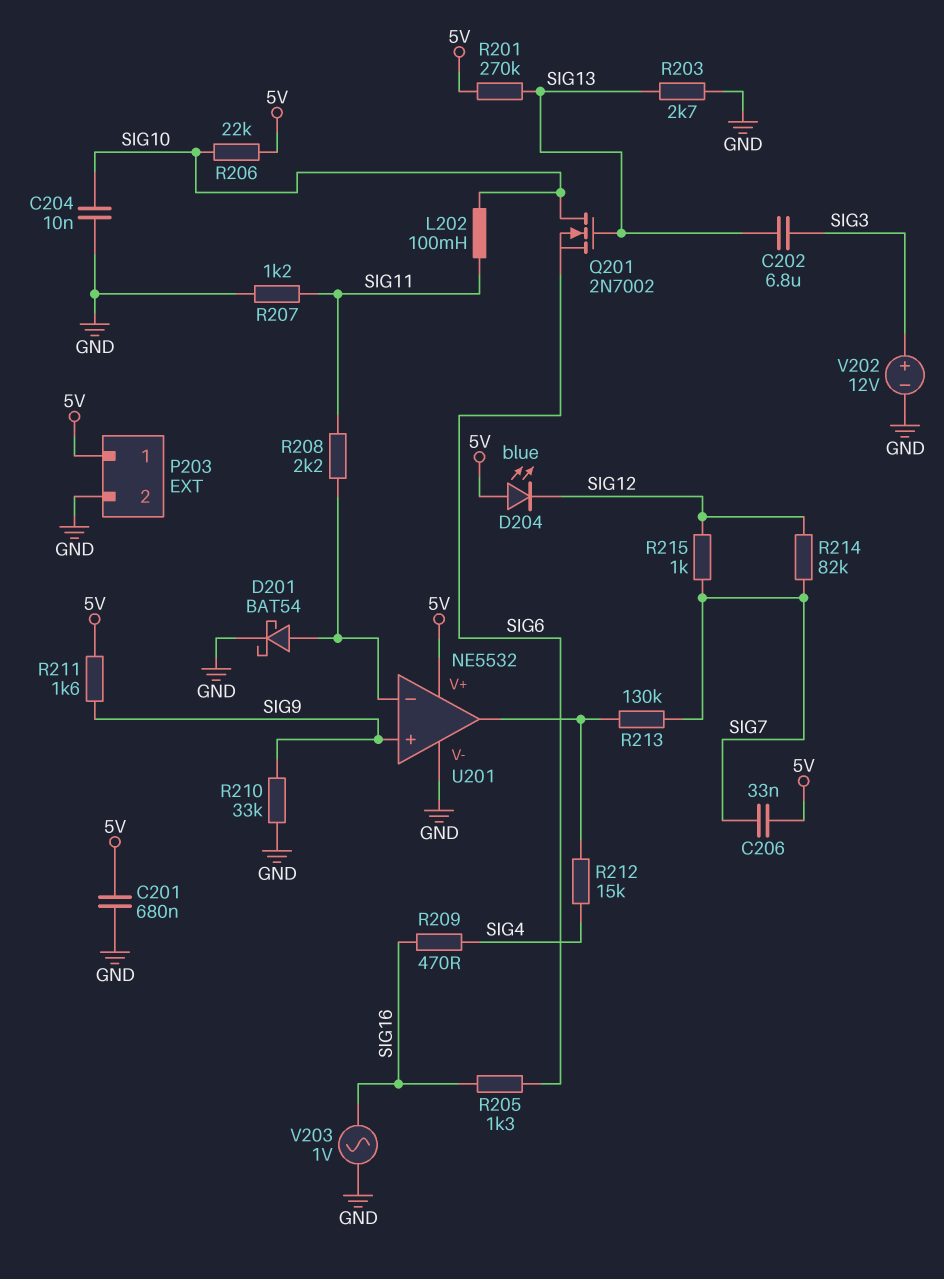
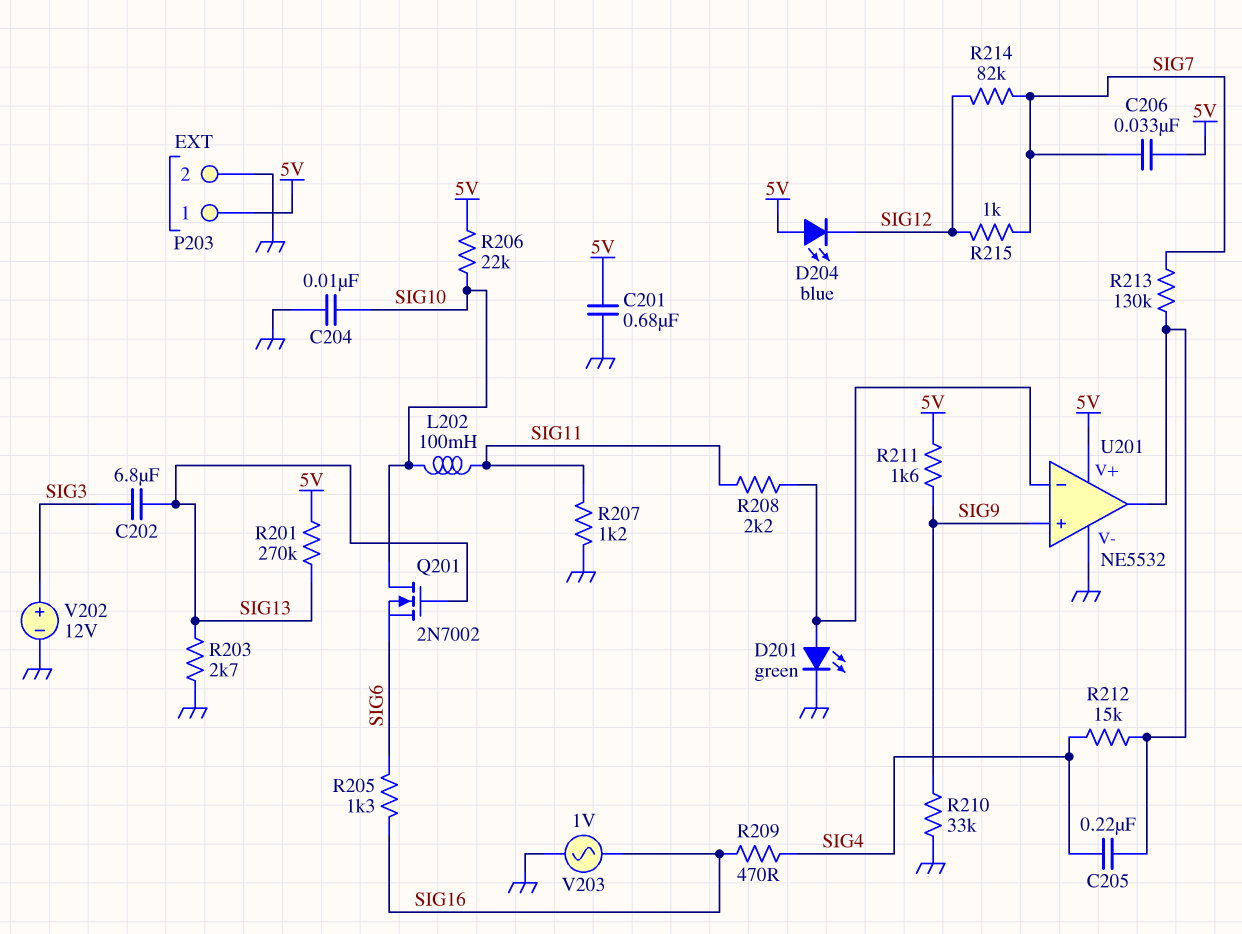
C205: none -> 220nF (SIG4, U201/out)
D201: schottky BAT54 (A U201/in-, K GND) -> LED green (A U201/in-, K GND)

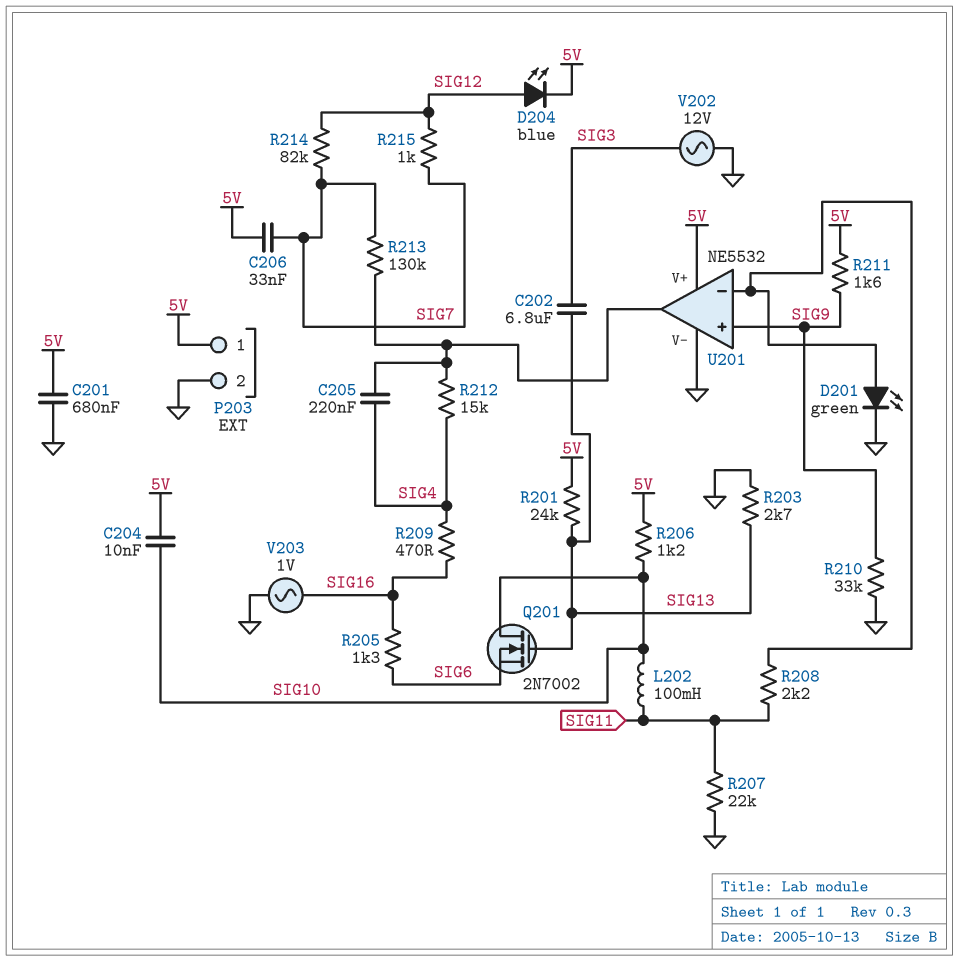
C204: 10nF (GND, SIG10) -> 10nF (5V, SIG10)
D204: LED blue (A 5V, K SIG12) -> LED blue (A SIG12, K 5V)
R201: 270k (5V, SIG13) -> 24k (5V, SIG13)
R206: 22k (5V, SIG10) -> 1.2k (5V, SIG10)
R207: 1.2k (GND, SIG11) -> 22k (GND, SIG11)
V202: 12V (plus SIG3, minus GND) -> AC 12V (GND, SIG3)

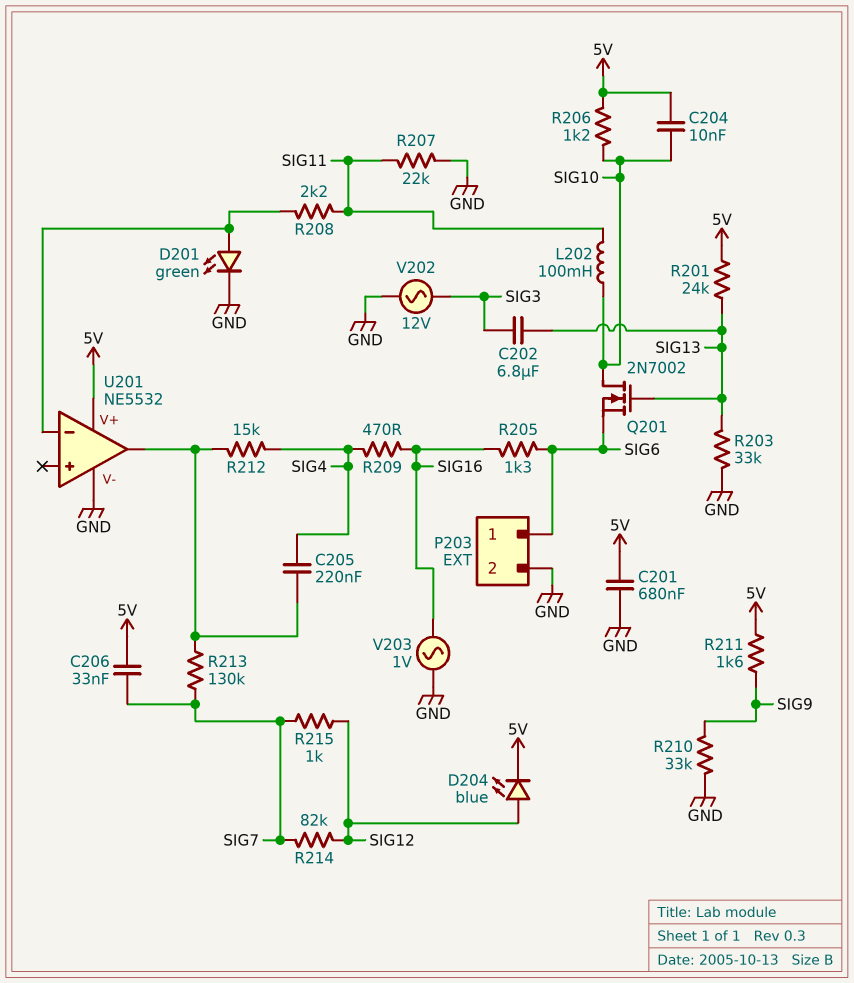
P203 pin 1: 5V -> SIG6
R203: 2.7k (GND, SIG13) -> 33k (GND, SIG13)
U201 pin in+: SIG9 -> none

